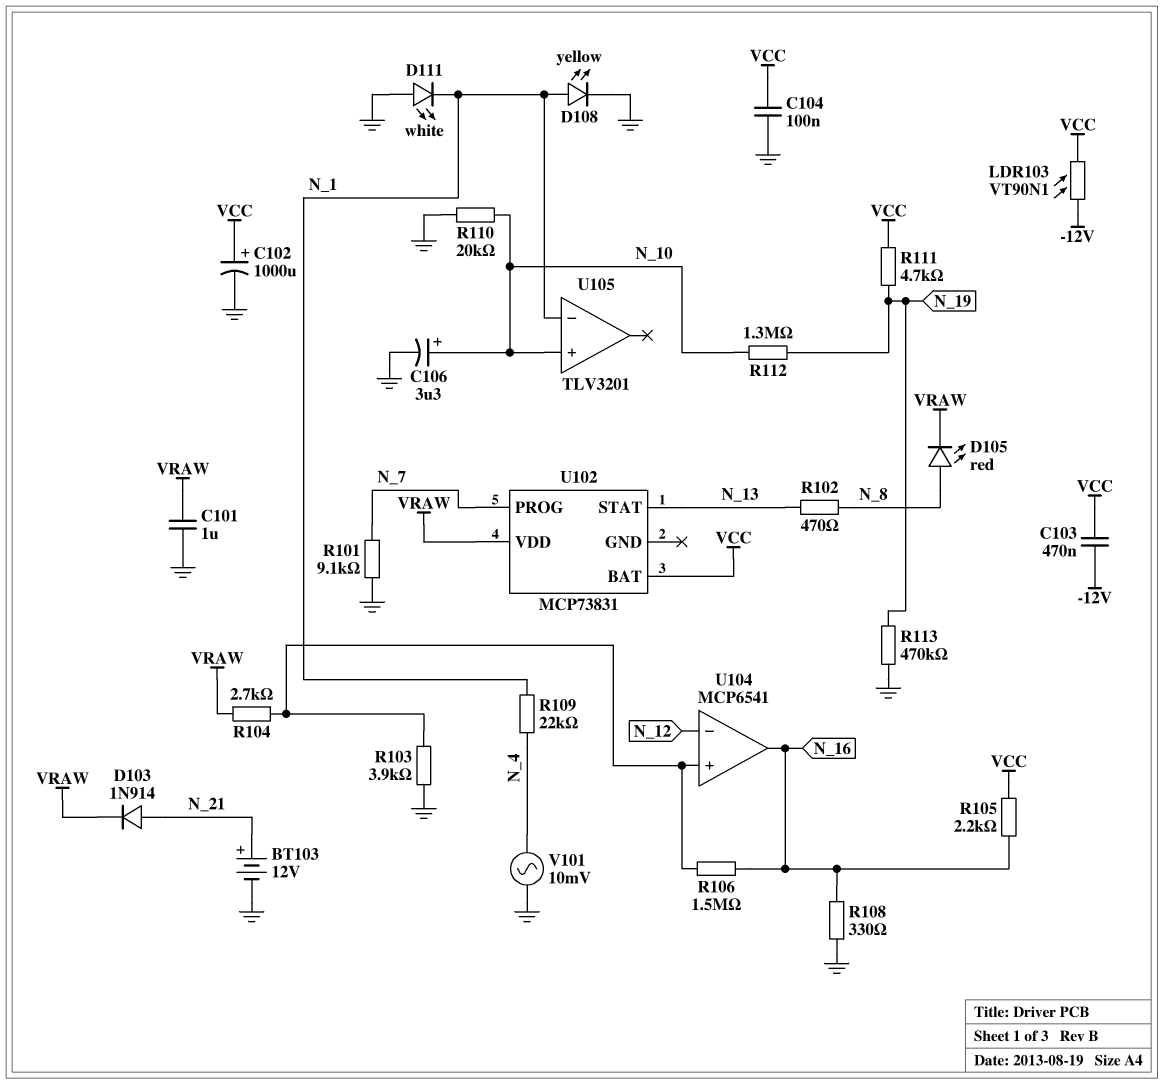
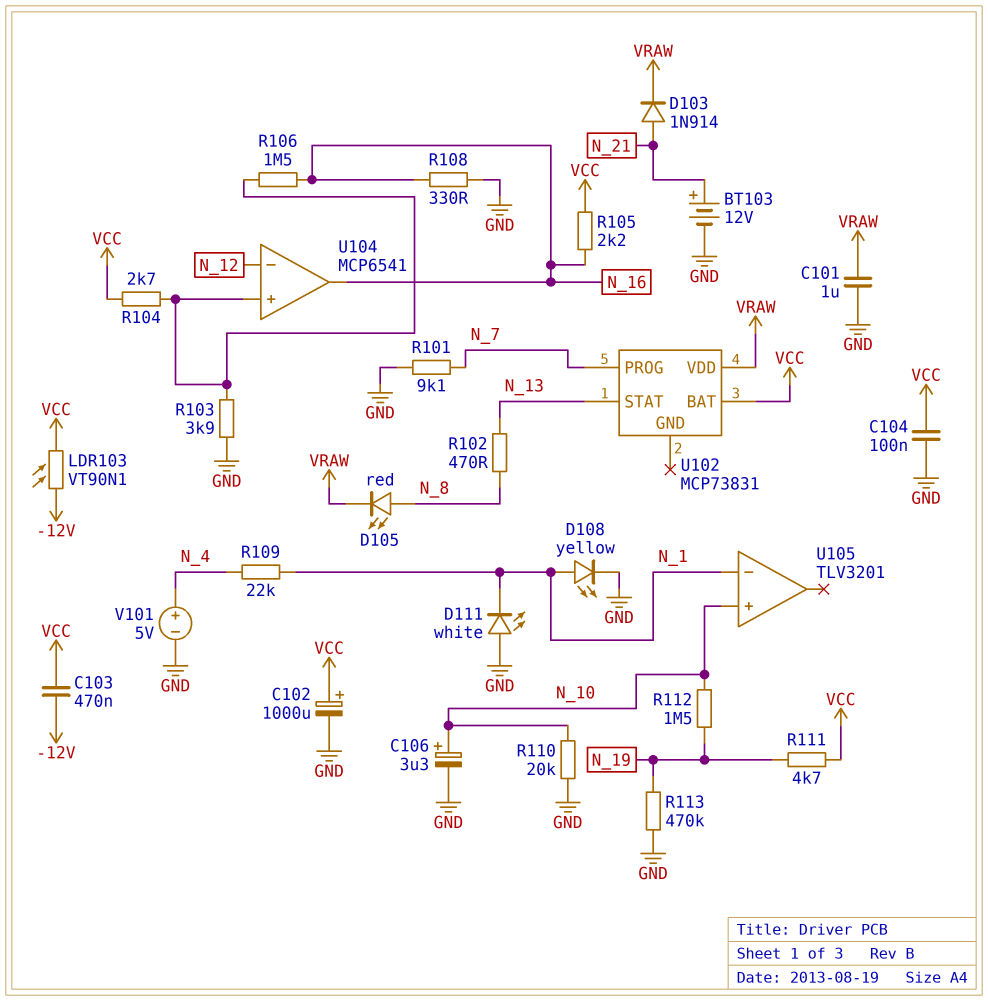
R104: 2.7k (U104/in+, VRAW) -> 2.7k (U104/in+, VCC)
R112: 1.3M (N_10, N_19) -> 1.5M (N_10, N_19)
V101: AC 10mV (GND, N_4) -> 5V (plus N_4, minus GND)

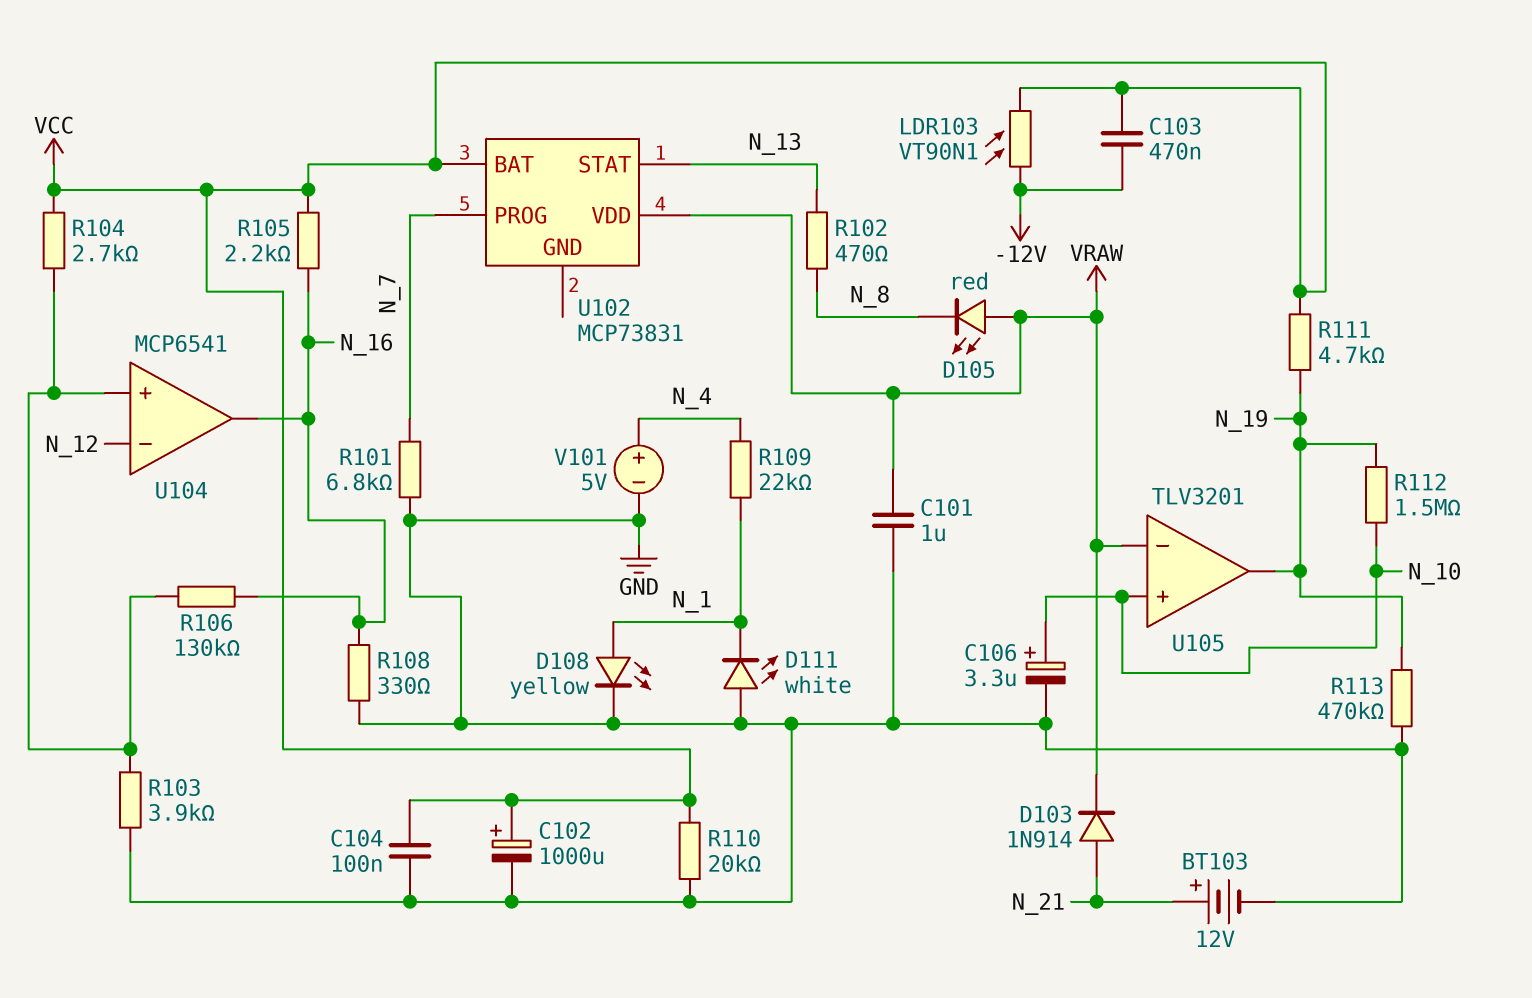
D105: LED red (A N_8, K VRAW) -> LED red (A VRAW, K N_8)
R101: 9.1k (GND, N_7) -> 6.8k (GND, N_7)
R106: 1.5M (N_16, U104/in+) -> 130k (N_16, U104/in+)
R110: 20k (GND, N_10) -> 20k (GND, VCC)
U105 pin in-: N_1 -> VRAW
U105 pin out: none -> N_19

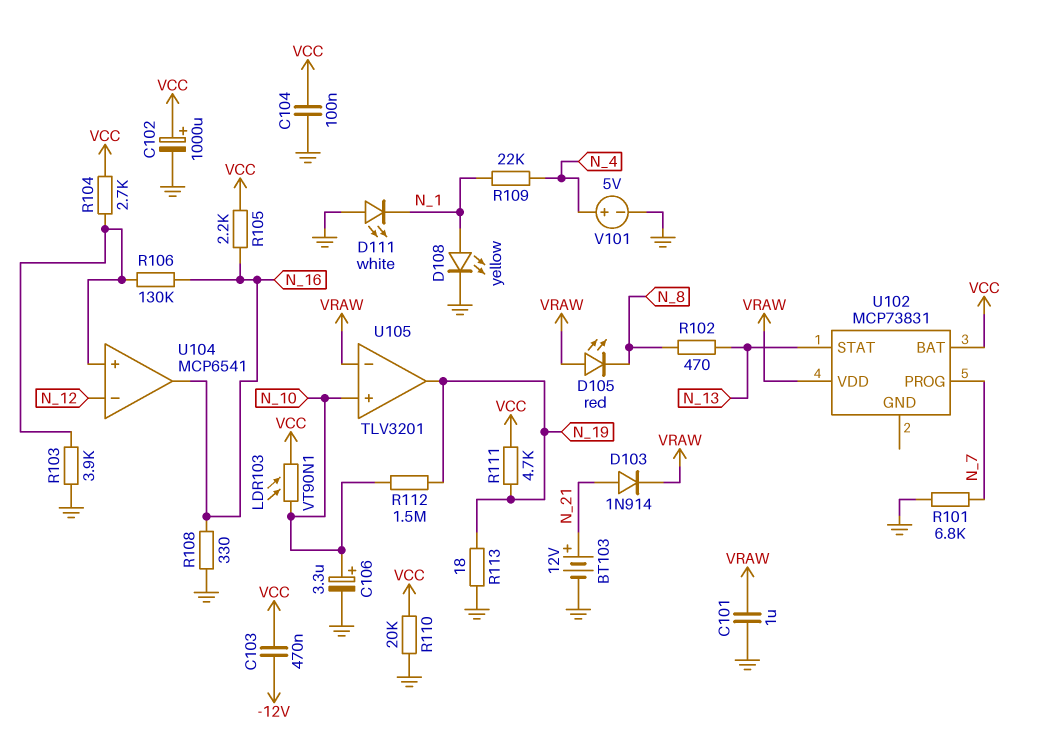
LDR103: VT90N1 (-12V, VCC) -> VT90N1 (N_10, VCC)
R113: 470k (GND, N_19) -> 18 (GND, N_19)

